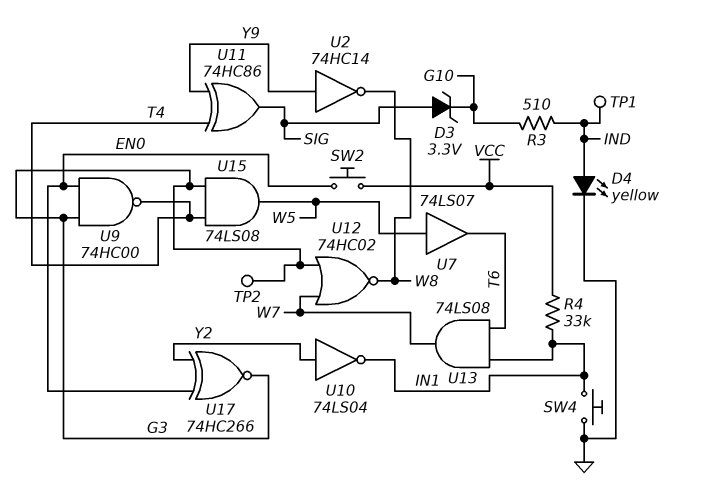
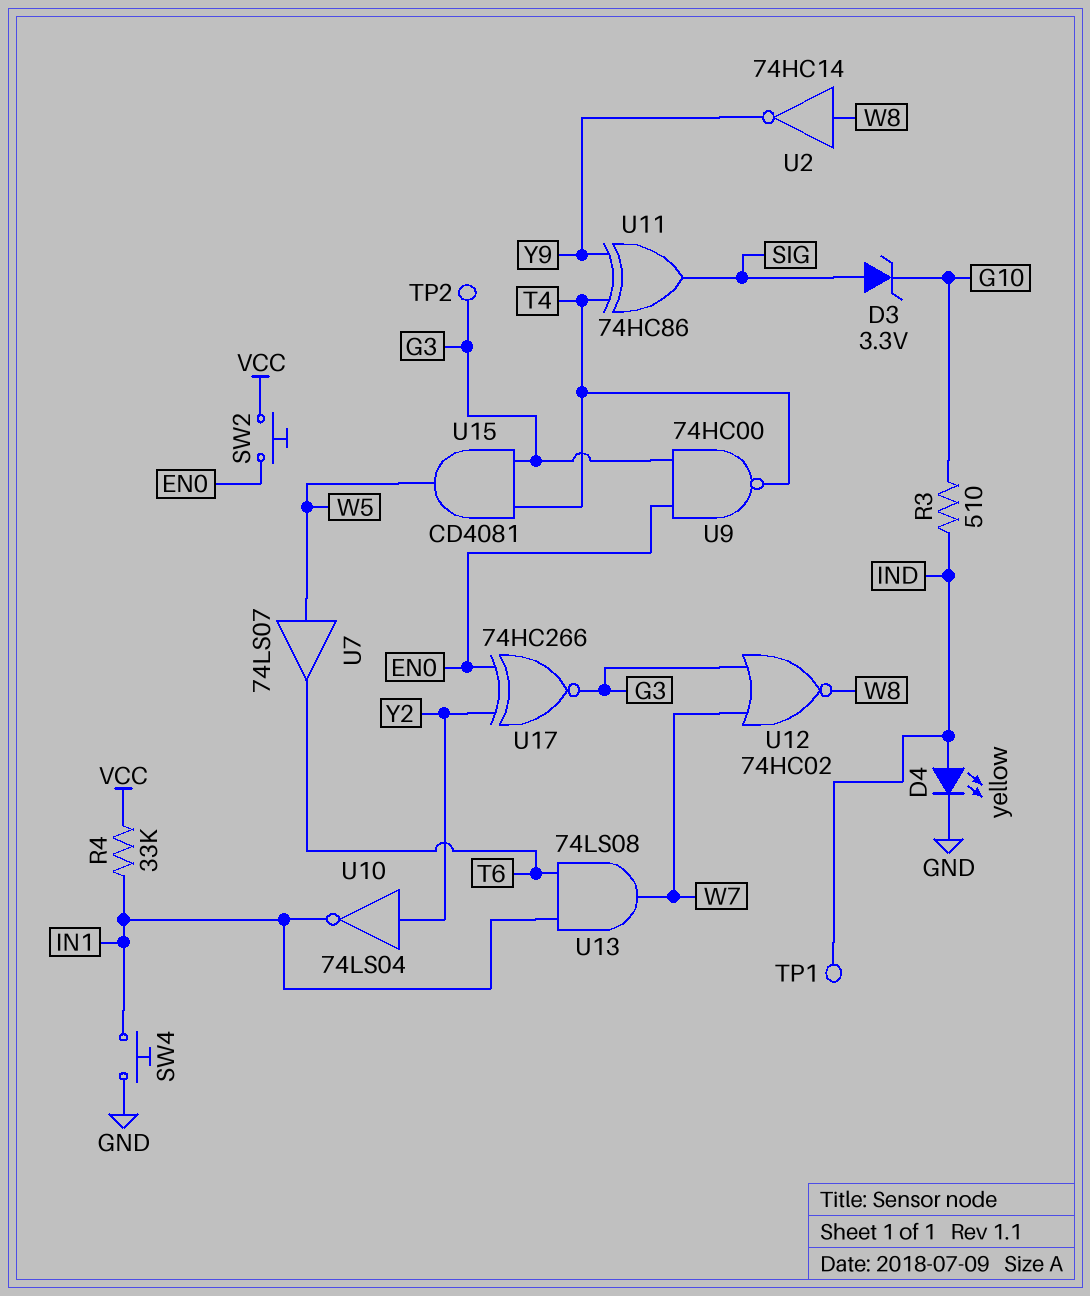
U2: NOT 74HC14 (in Y9, out W8) -> NOT 74HC14 (in W8, out Y9)
U15: AND 74LS08 (in G3, in T4, out W5) -> AND CD4081 (in G3, in T4, out W5)

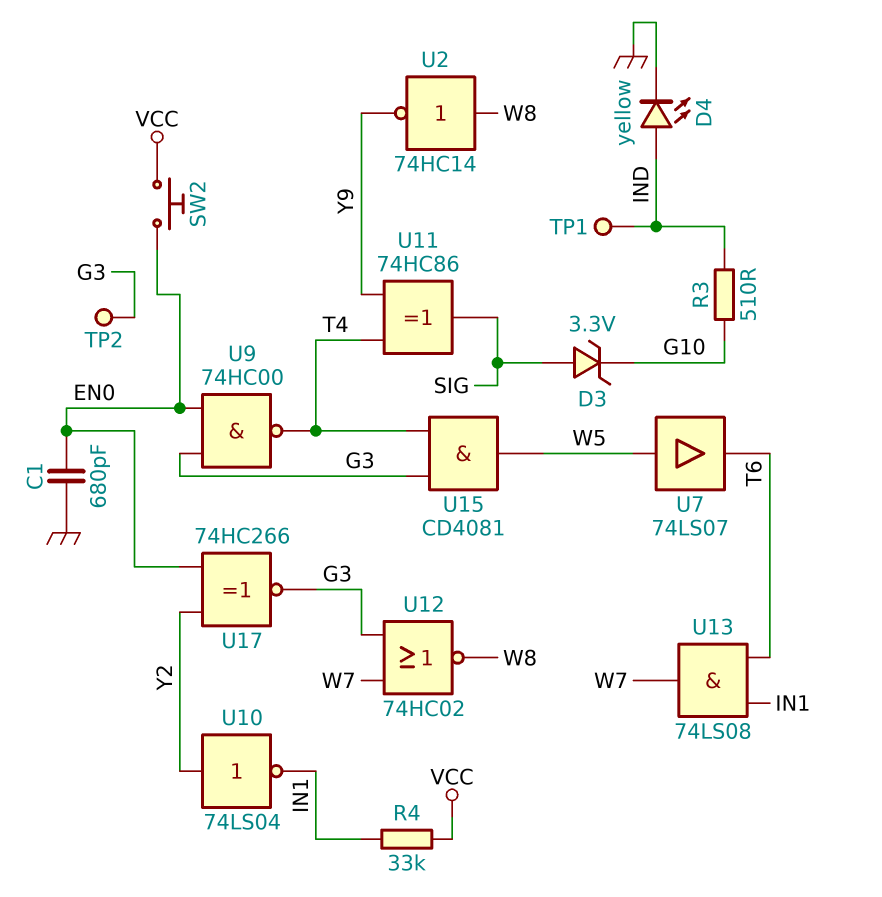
C1: none -> 680pF (EN0, GND)
SW4: button (GND, IN1) -> none

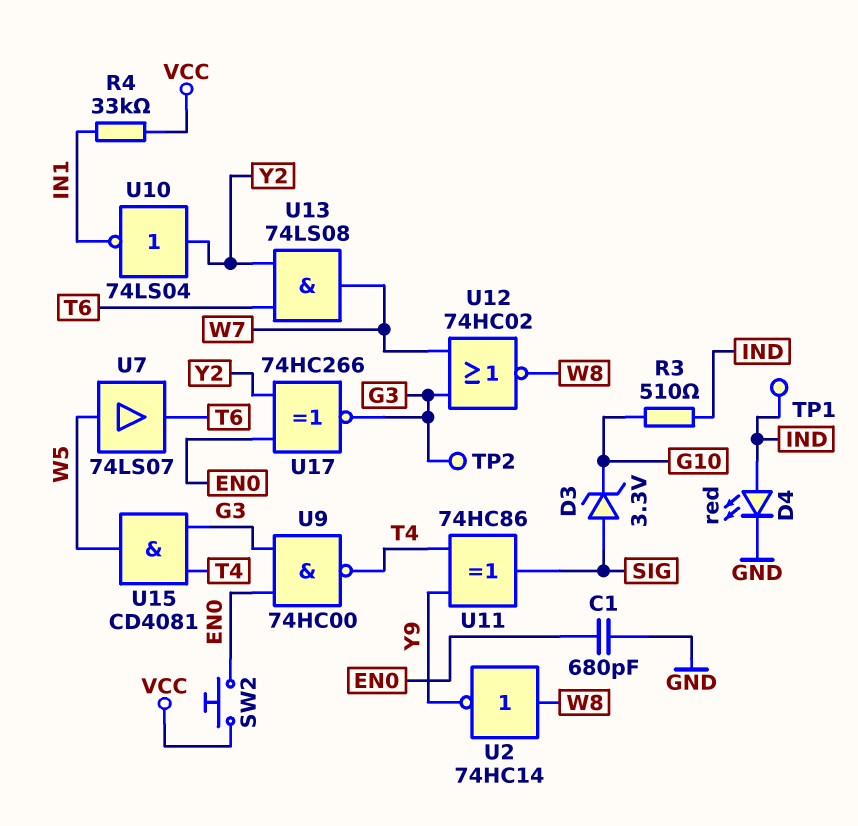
D4: LED yellow (A IND, K GND) -> LED red (A IND, K GND)
U13: AND 74LS08 (in IN1, in T6, out W7) -> AND 74LS08 (in T6, in Y2, out W7)

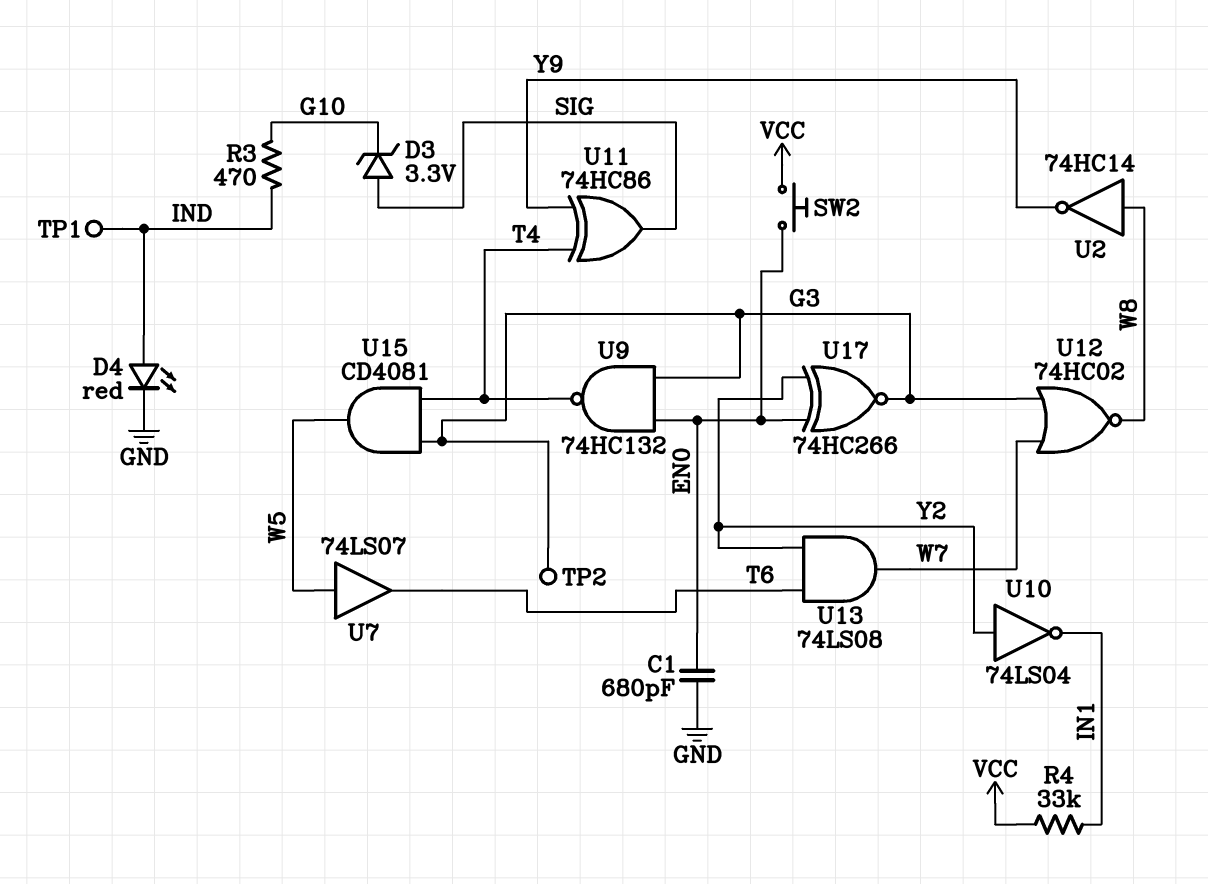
R3: 510 (G10, IND) -> 470 (G10, IND)
U9: NAND 74HC00 (in EN0, in G3, out T4) -> NAND 74HC132 (in EN0, in G3, out T4)

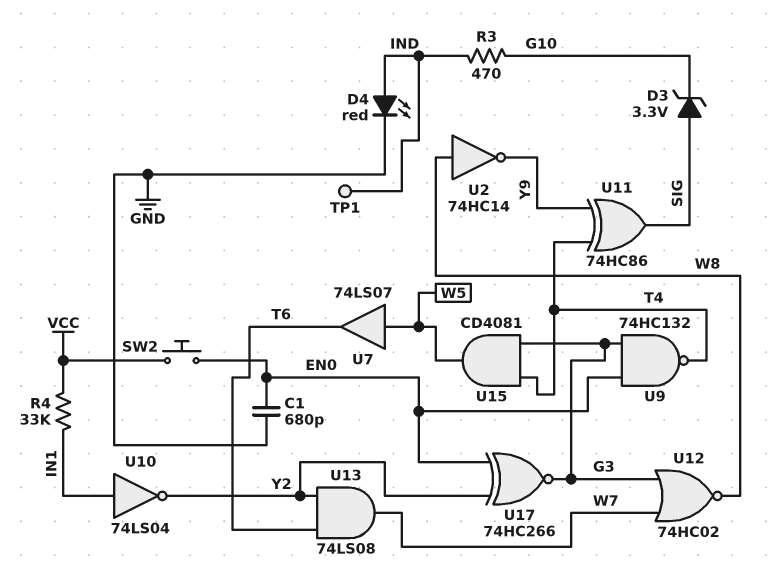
TP2: test point (G3) -> none
U10: NOT 74LS04 (in Y2, out IN1) -> NOT 74LS04 (in IN1, out Y2)

